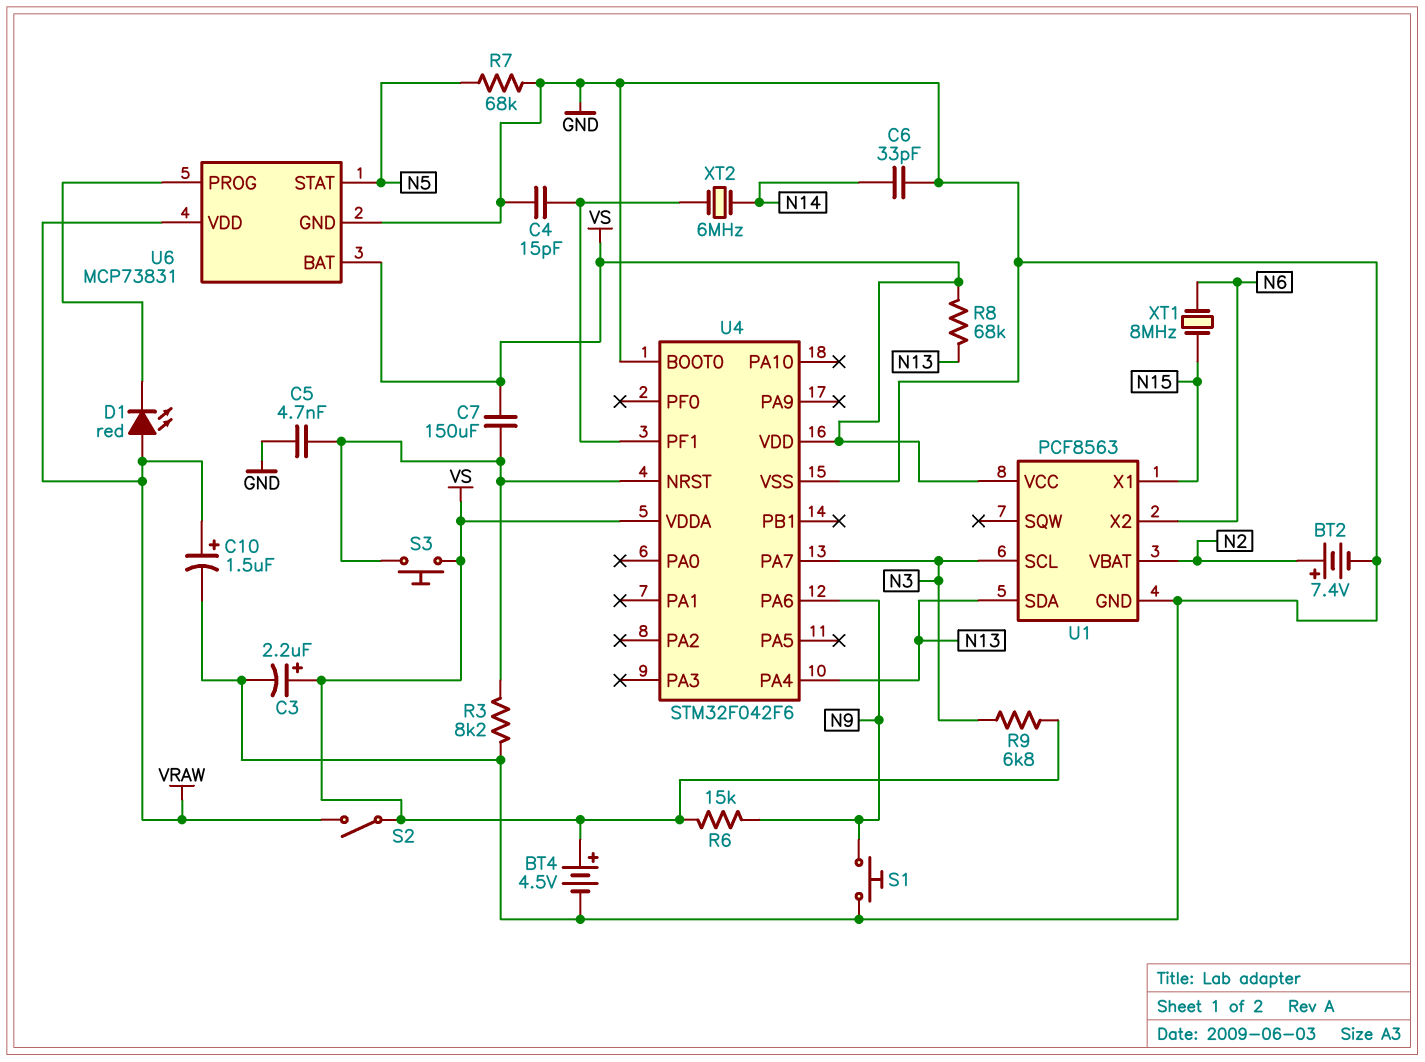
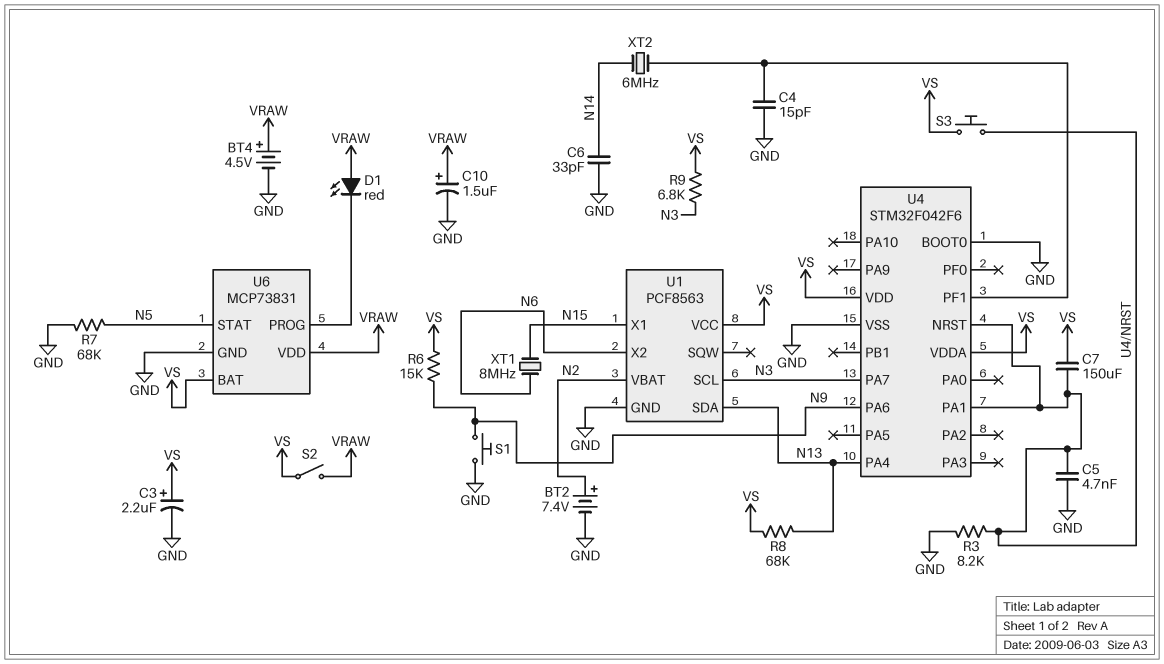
BT4: 4.5V (plus VS, minus GND) -> 4.5V (plus VRAW, minus GND)
U4 pin PA1: none -> U4/NRST

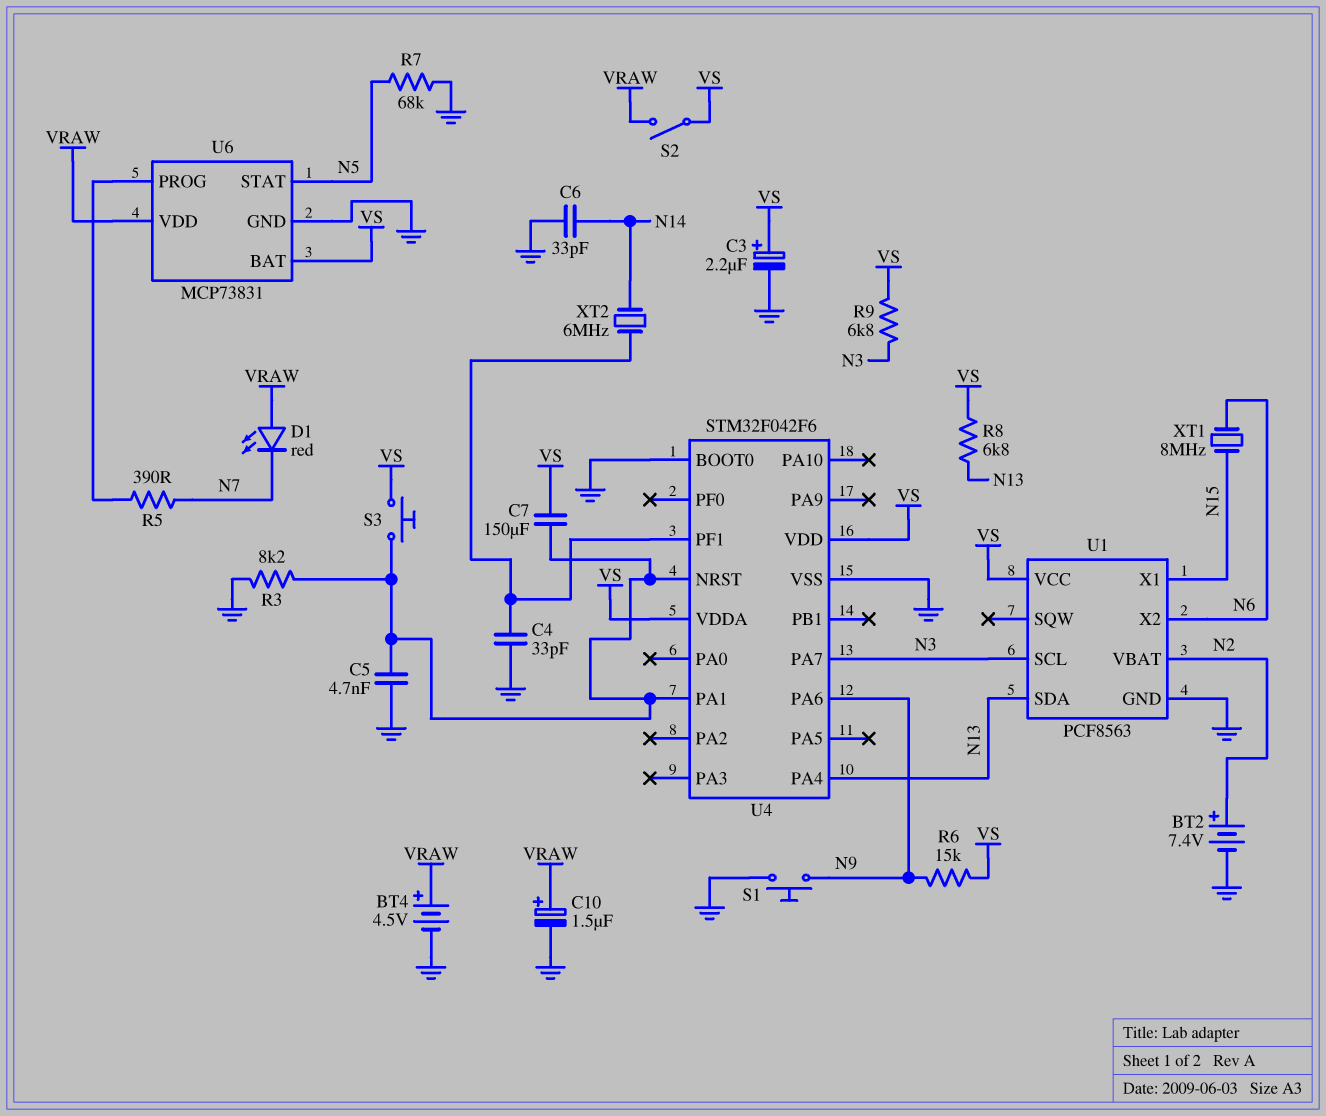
C4: 15pF (GND, U4/PF1) -> 33pF (GND, U4/PF1)
D1: LED red (A VRAW, K U6/PROG) -> LED red (A VRAW, K N7)
R5: none -> 390 (N7, U6/PROG)
R8: 68k (N13, VS) -> 6.8k (N13, VS)

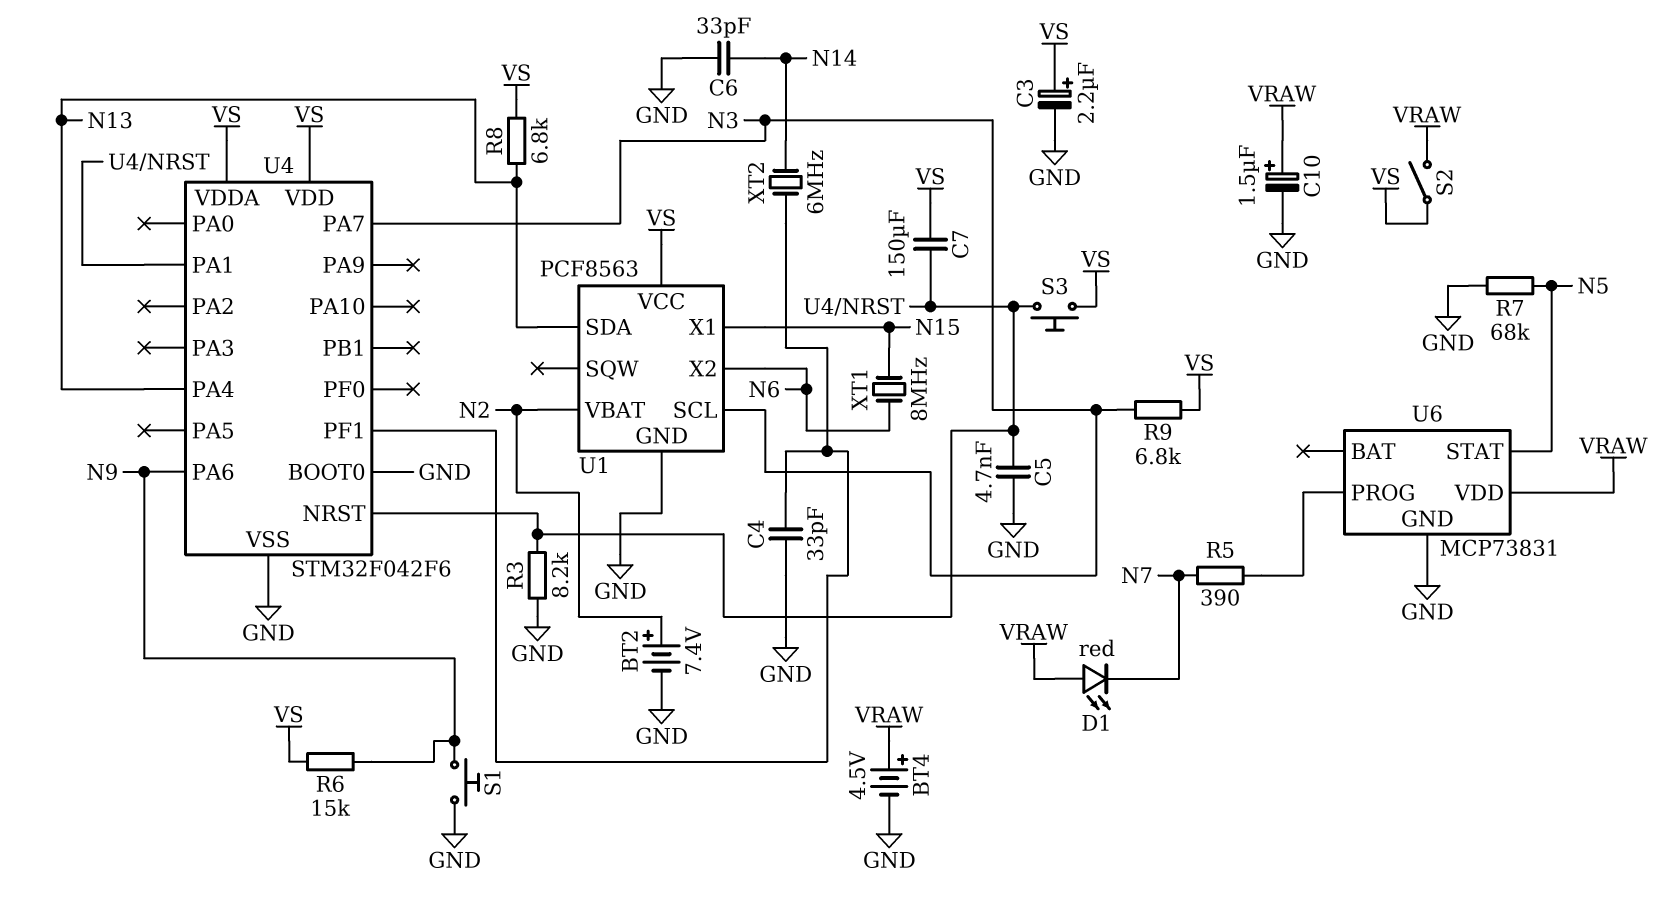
U6 pin BAT: VS -> none

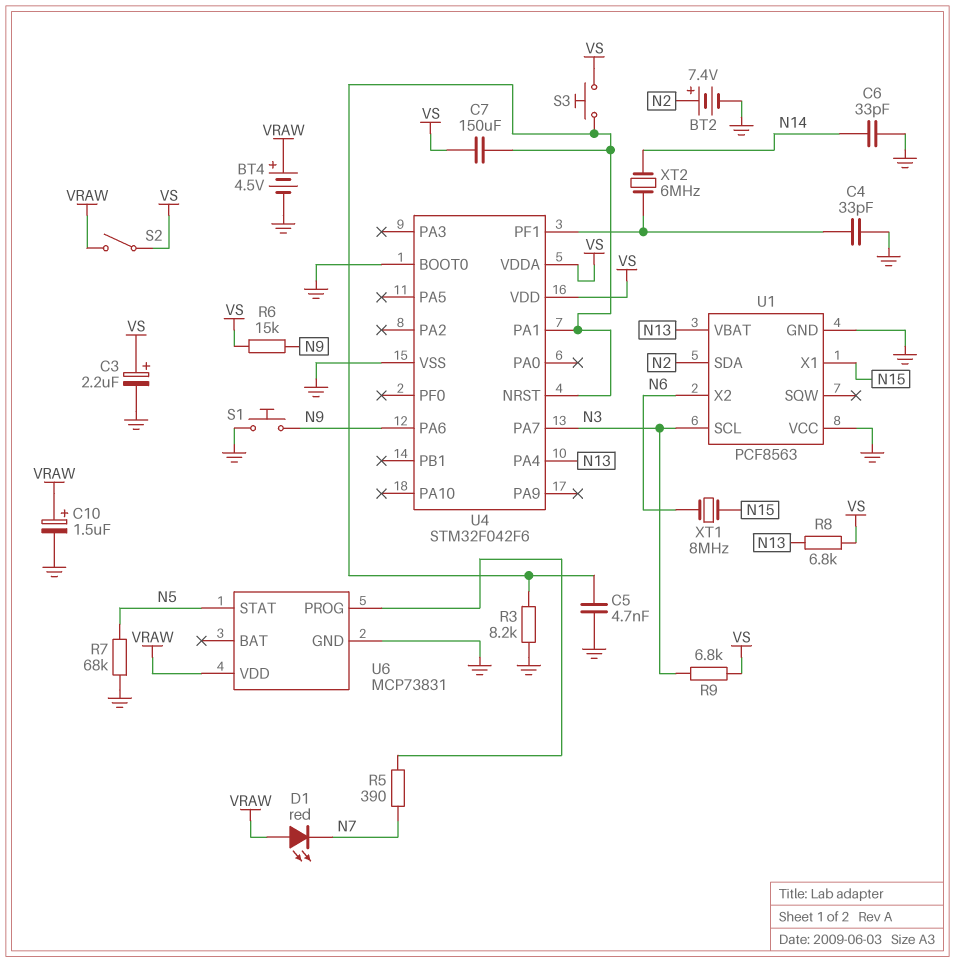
U1 pin SDA: N13 -> N2
U1 pin VBAT: N2 -> N13
U1 pin VCC: VS -> GND

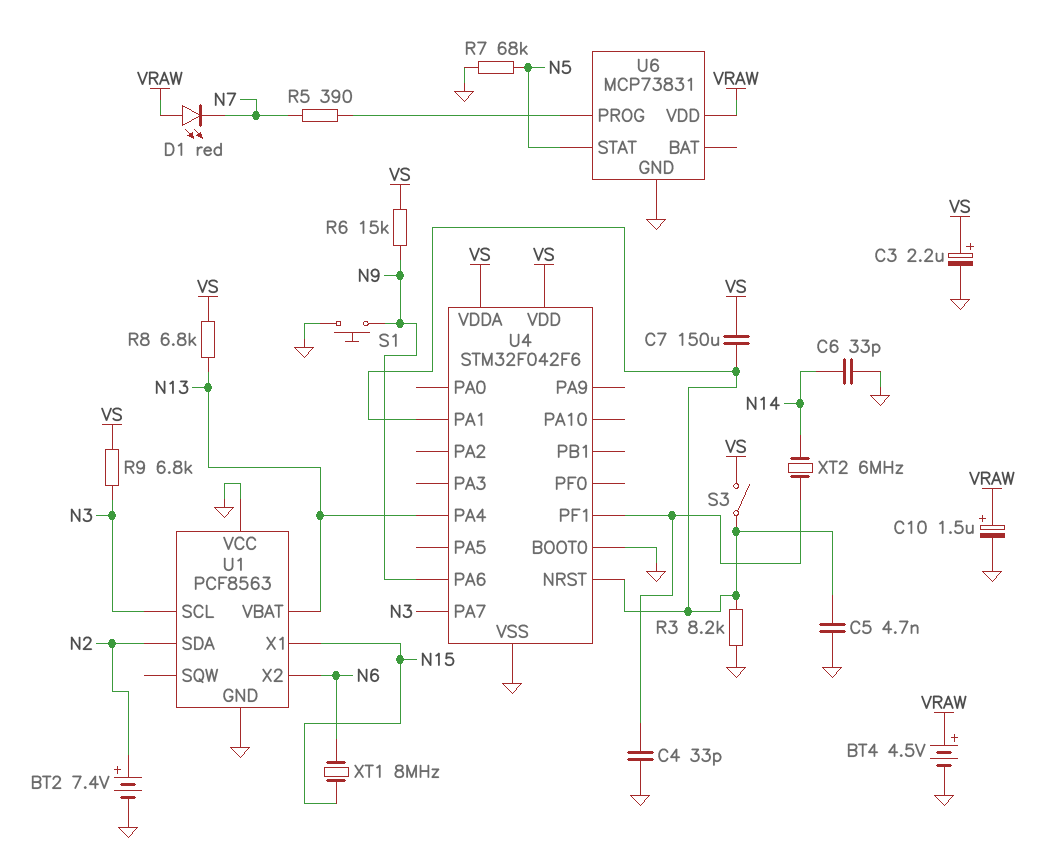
S2: switch (VRAW, VS) -> none
S3: button (U4/NRST, VS) -> switch (U4/NRST, VS)

